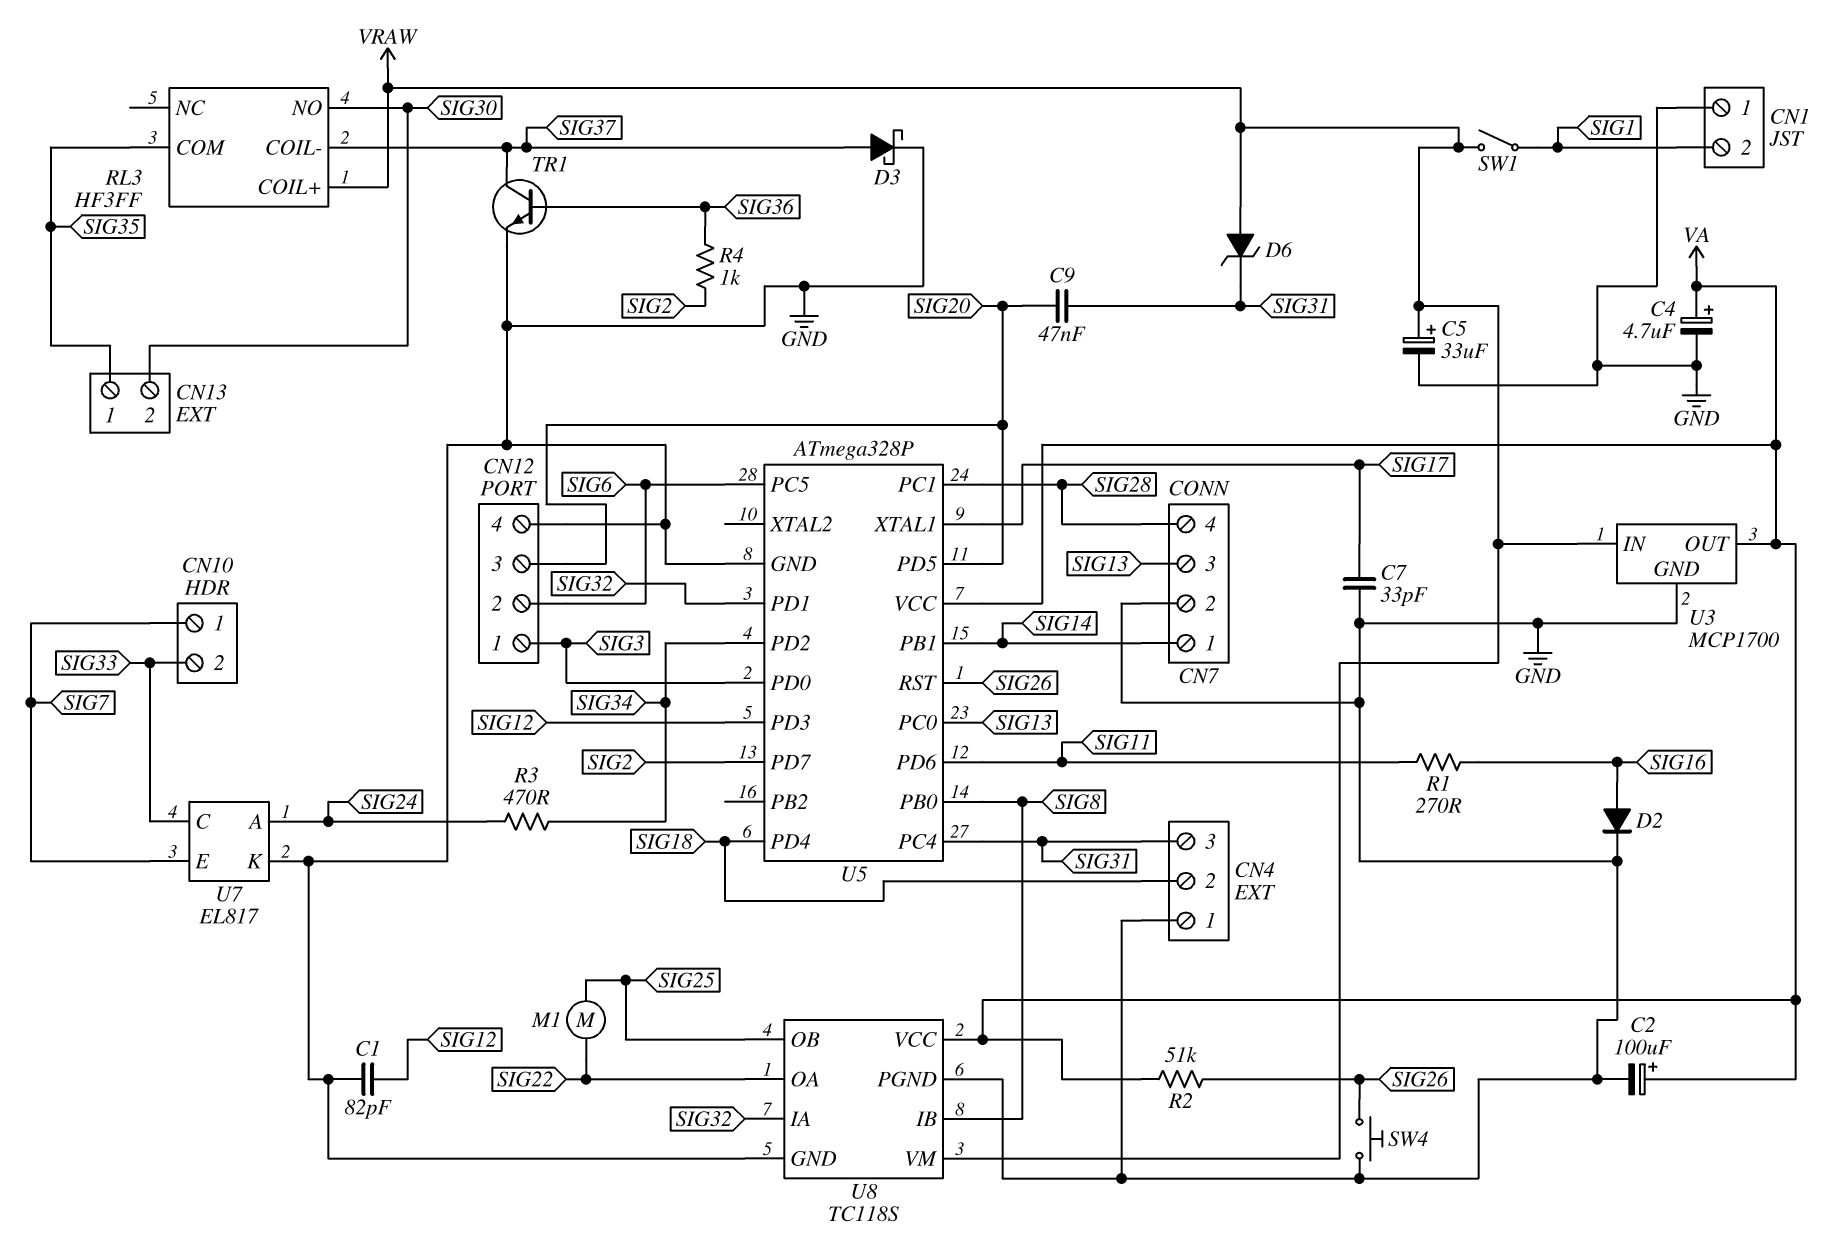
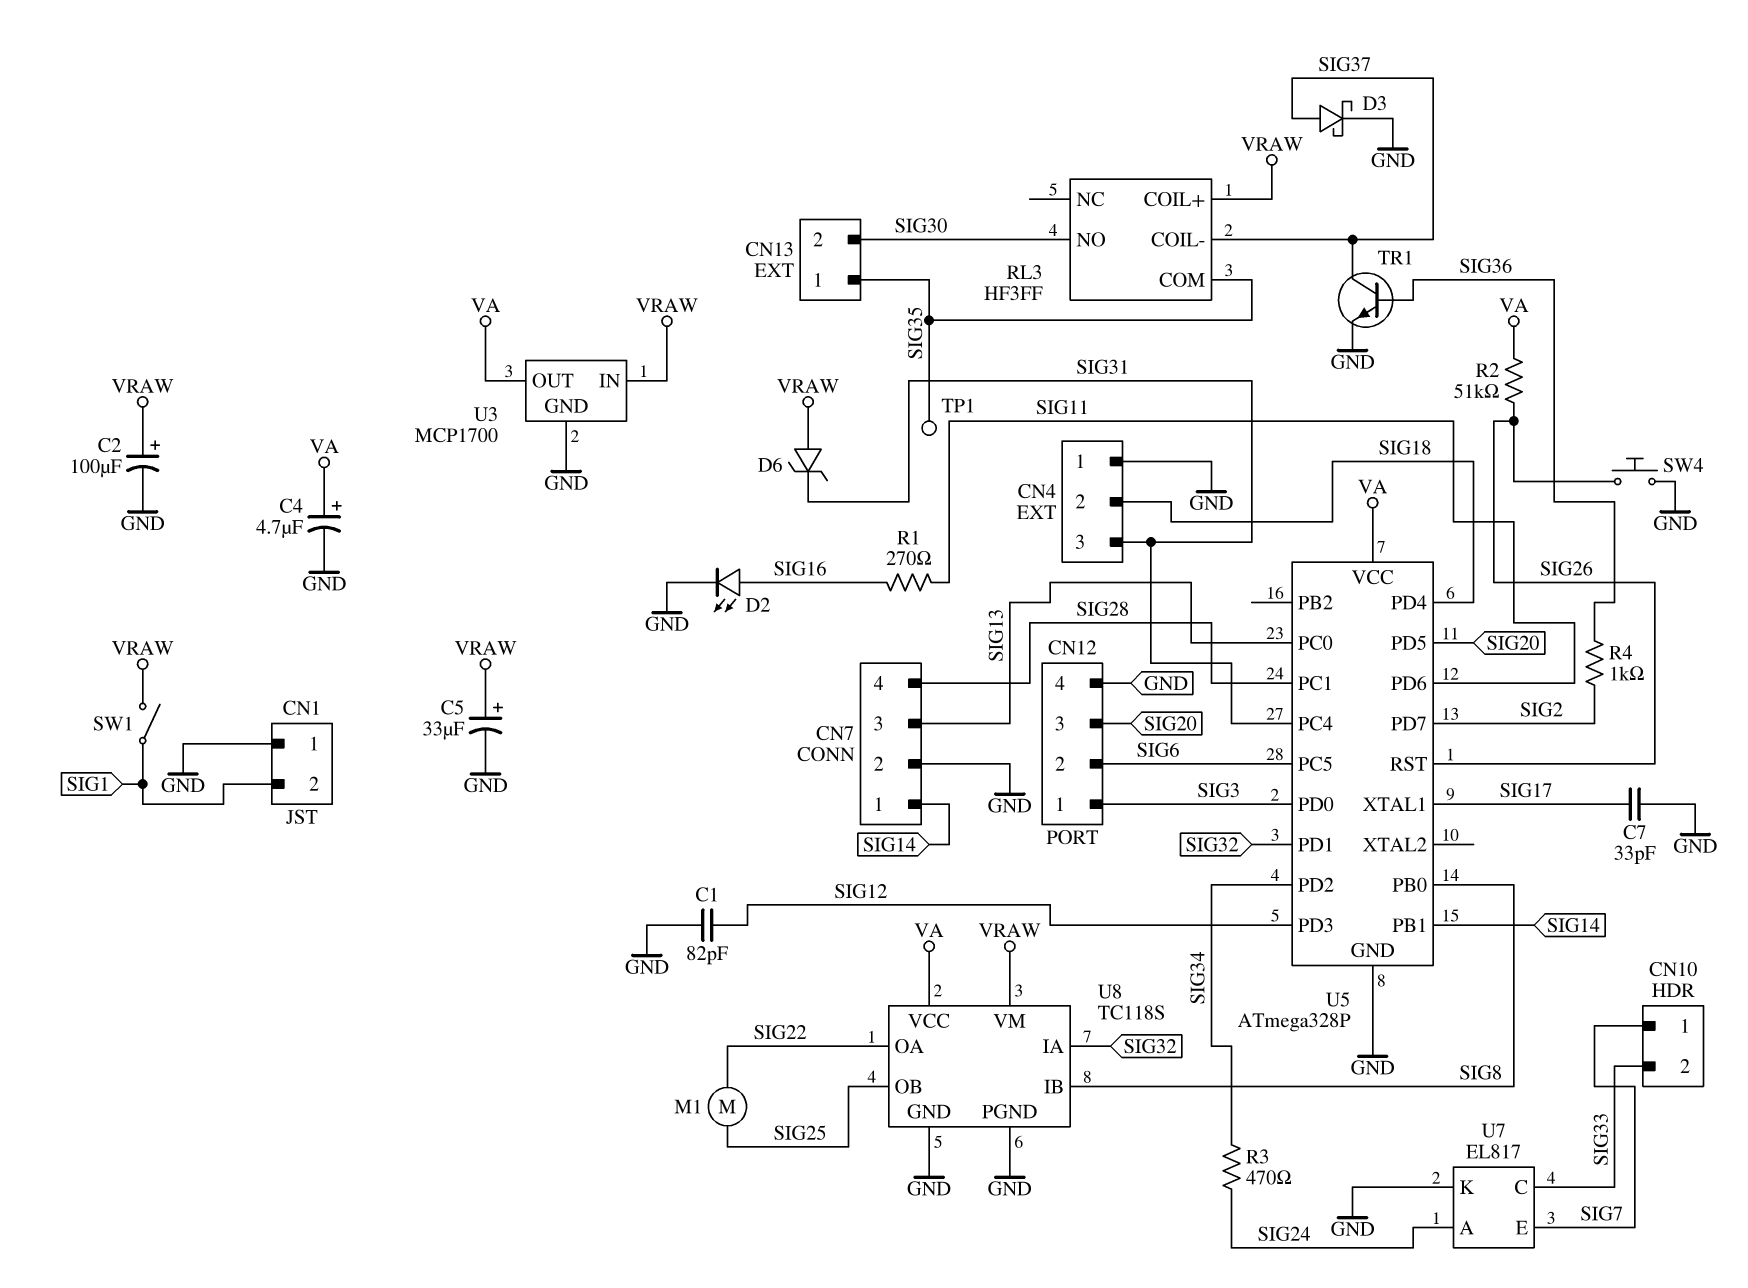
C2: 100uF (plus VA, minus GND) -> 100uF (plus VRAW, minus GND)
C9: 47nF (SIG20, SIG31) -> none
D2: diode (A SIG16, K GND) -> LED (A SIG16, K GND)
TP1: none -> test point (SIG35)

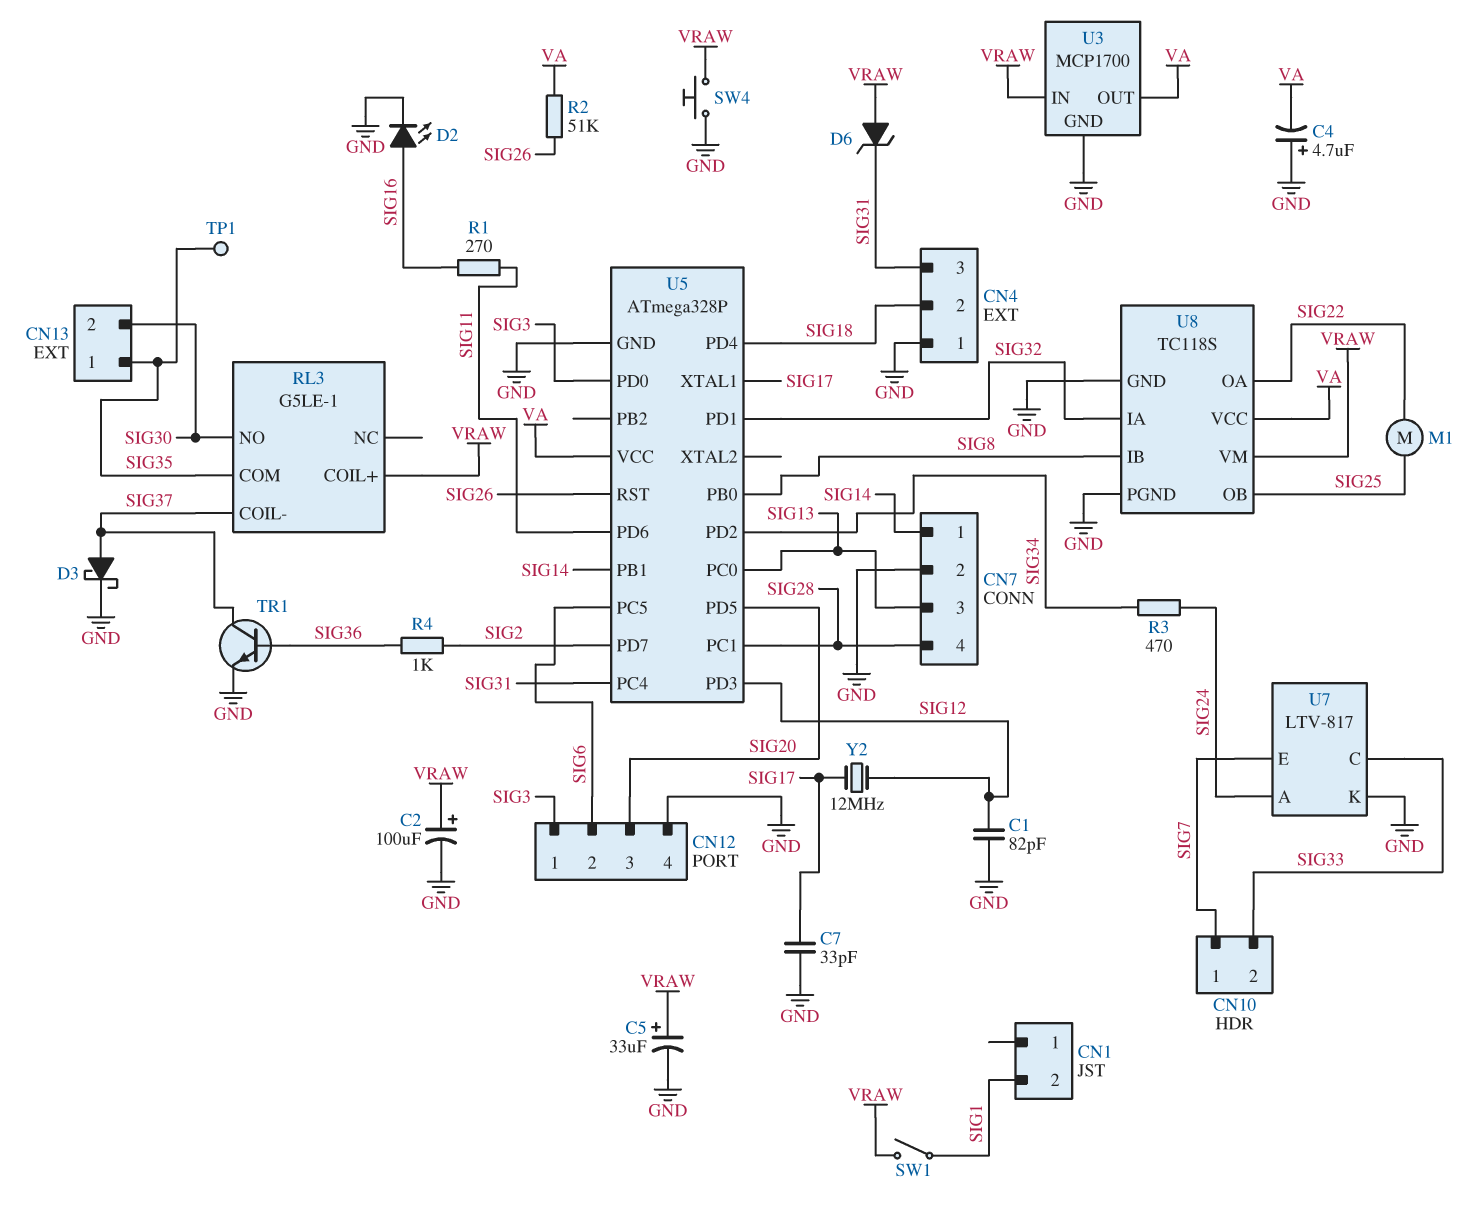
C4: 4.7uF (plus VA, minus GND) -> 4.7uF (plus GND, minus VA)
CN1 pin 1: GND -> none
RL3: HF3FF -> G5LE-1
SW4: button (GND, SIG26) -> button (GND, VRAW)
U7: EL817 -> LTV-817
Y2: none -> 12MHz (SIG12, SIG17)

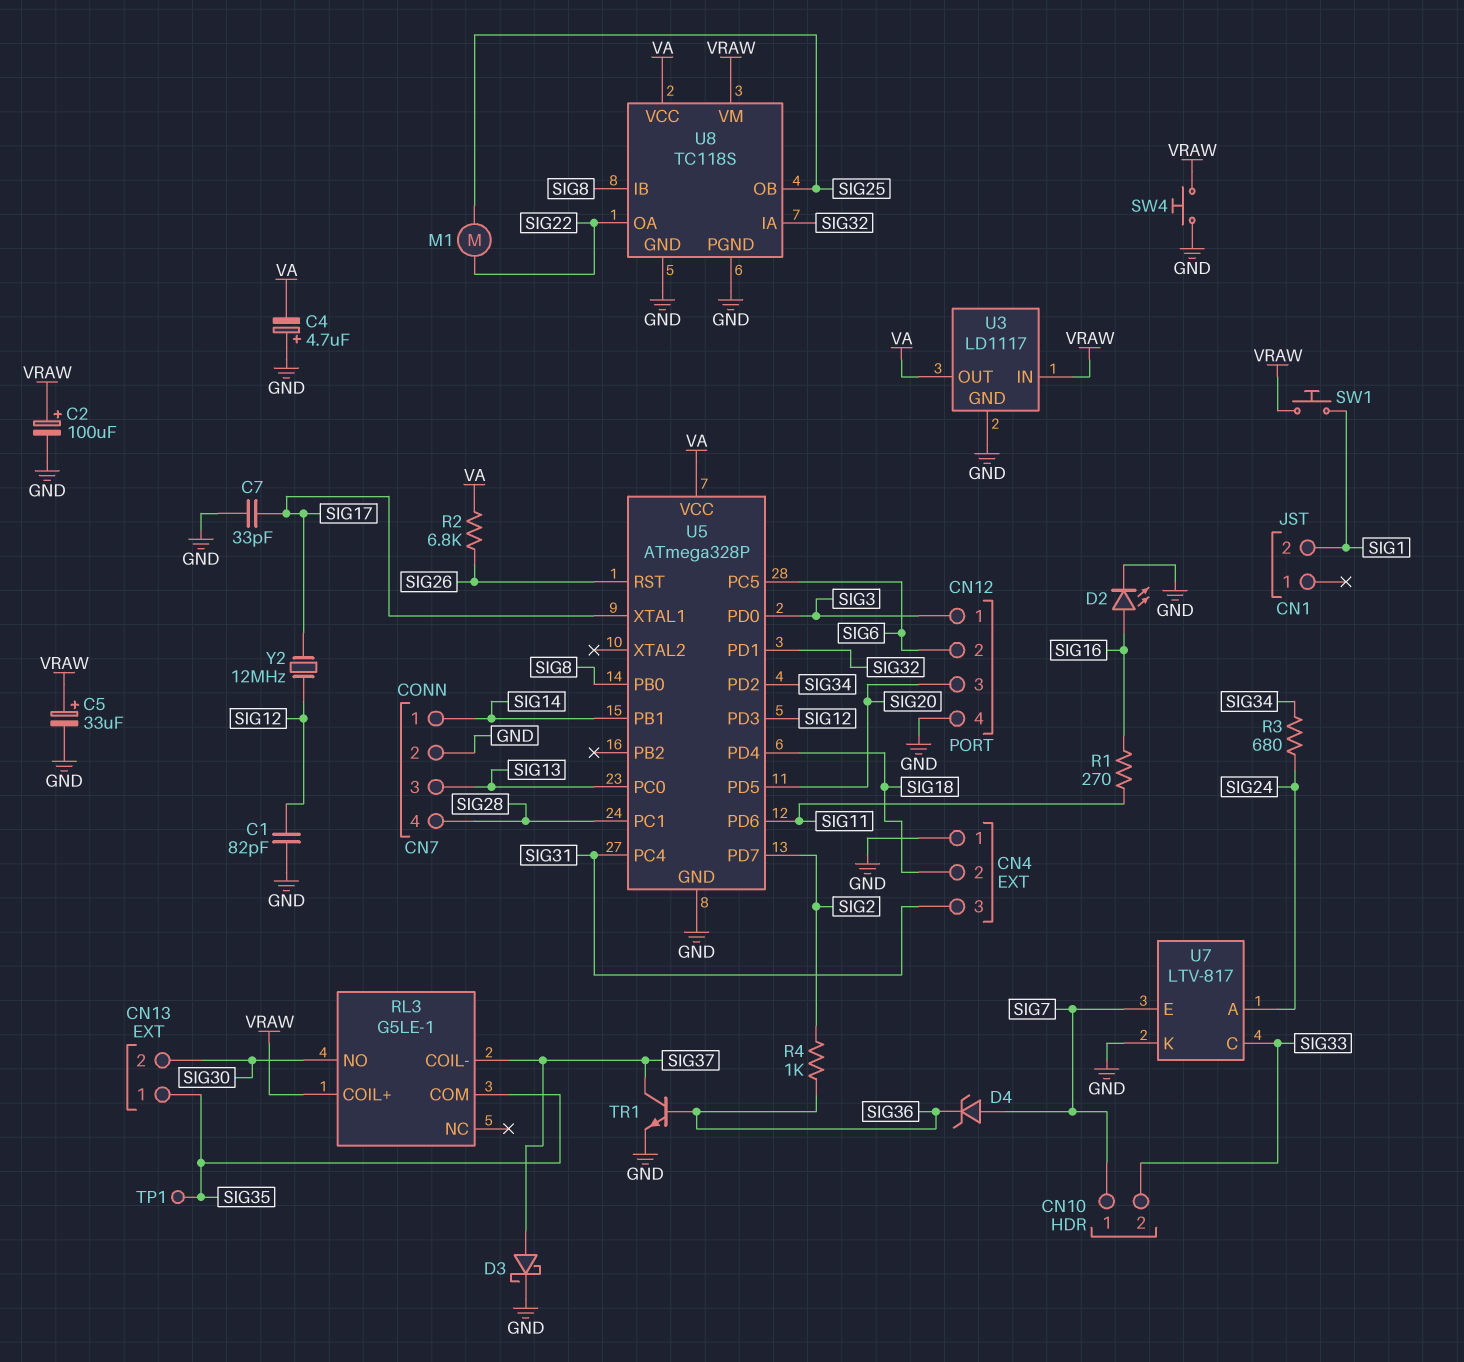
D4: none -> zener (A SIG7, K SIG36)
D6: zener (A VRAW, K SIG31) -> none
R2: 51k (SIG26, VA) -> 6.8k (SIG26, VA)
R3: 470 (SIG24, SIG34) -> 680 (SIG24, SIG34)
SW1: switch (SIG1, VRAW) -> button (SIG1, VRAW)
U3: MCP1700 -> LD1117

